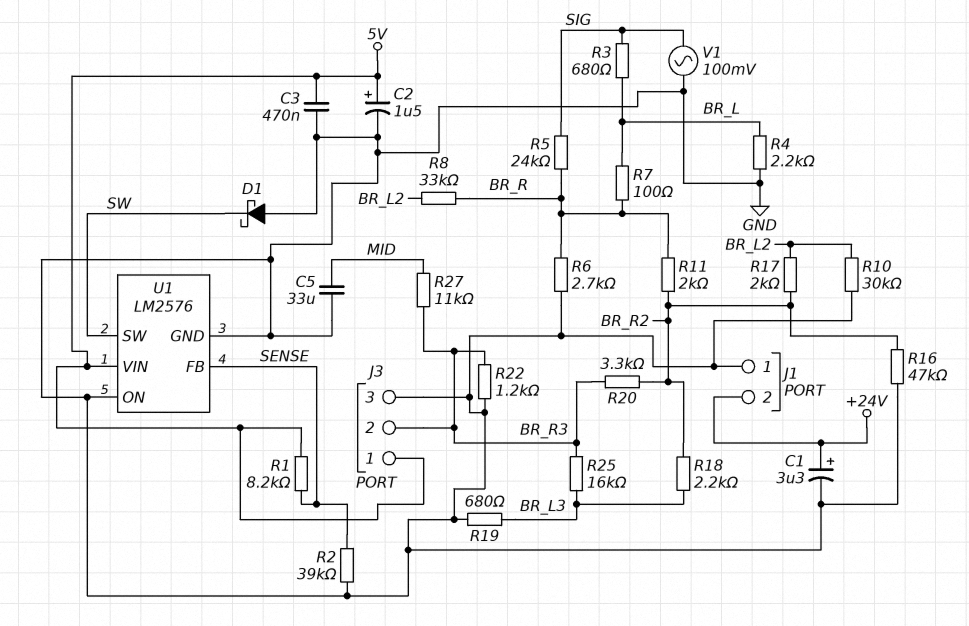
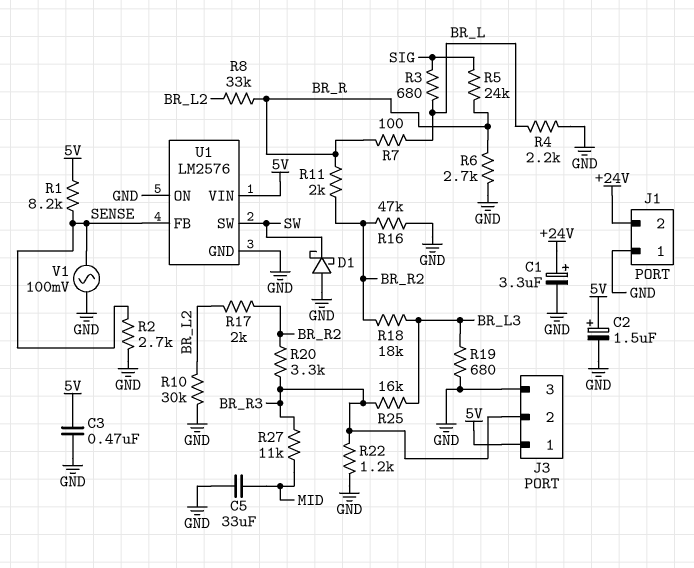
R2: 39k (GND, SENSE) -> 2.7k (GND, SENSE)
R18: 2.2k (BR_L3, BR_R2) -> 18k (BR_L3, BR_R2)
V1: AC 100mV (GND, SIG) -> AC 100mV (GND, SENSE)

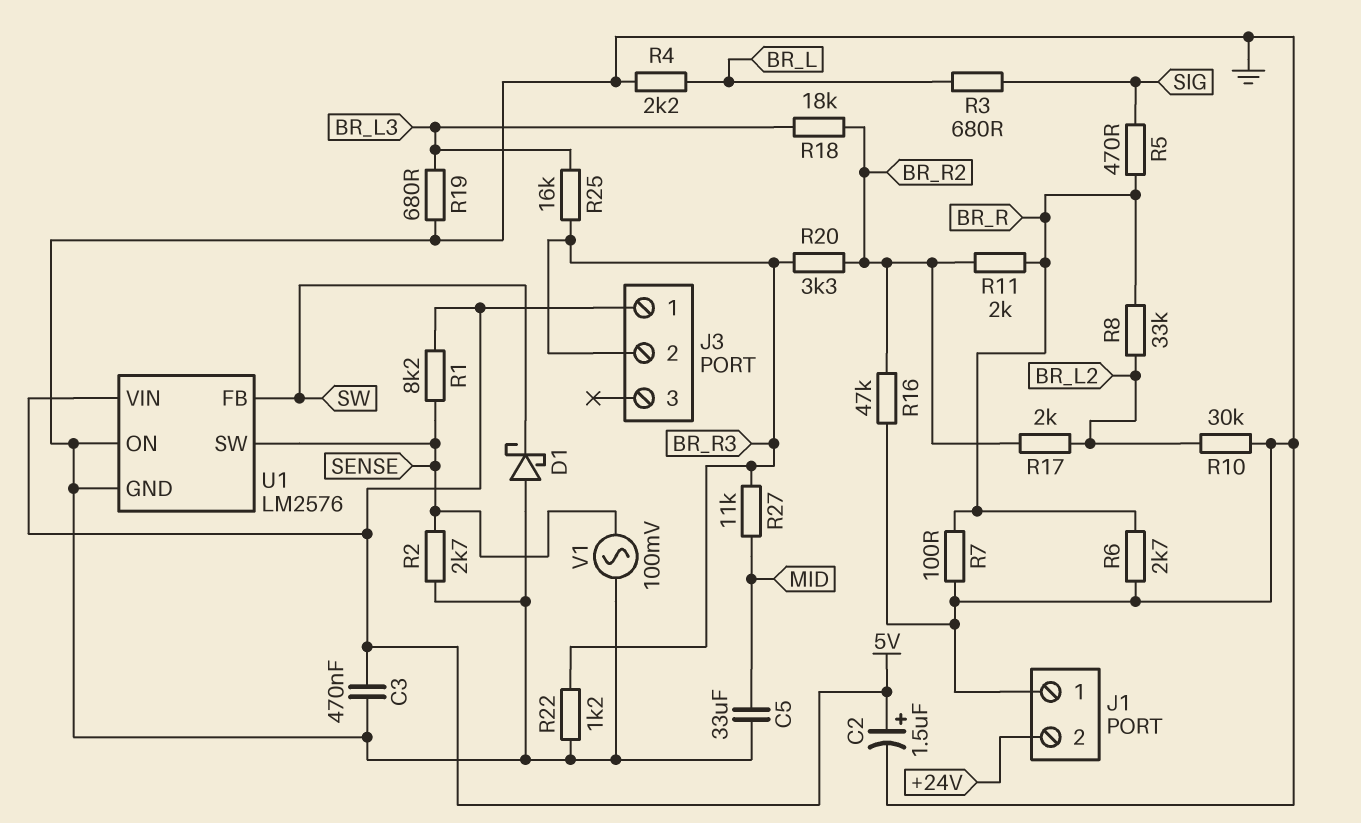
C1: 3.3uF (plus +24V, minus GND) -> none
J3 pin 3: GND -> none
R5: 24k (BR_R, SIG) -> 470 (BR_R, SIG)
R7: 100 (BR_L, BR_R) -> 100 (BR_R, GND)
U1 pin FB: SENSE -> SW
U1 pin SW: SW -> SENSE

